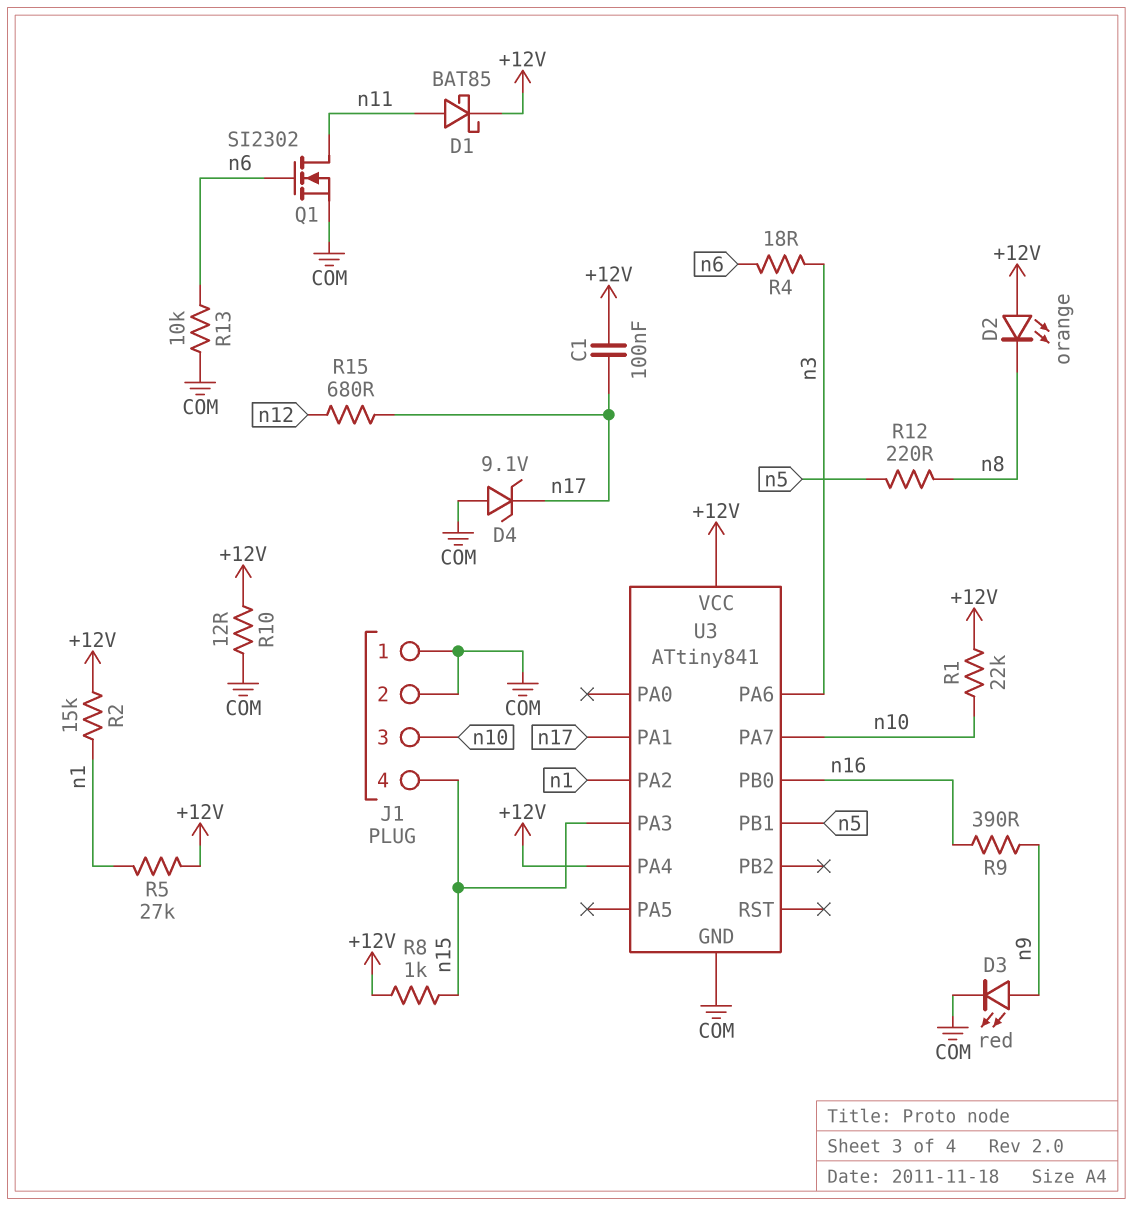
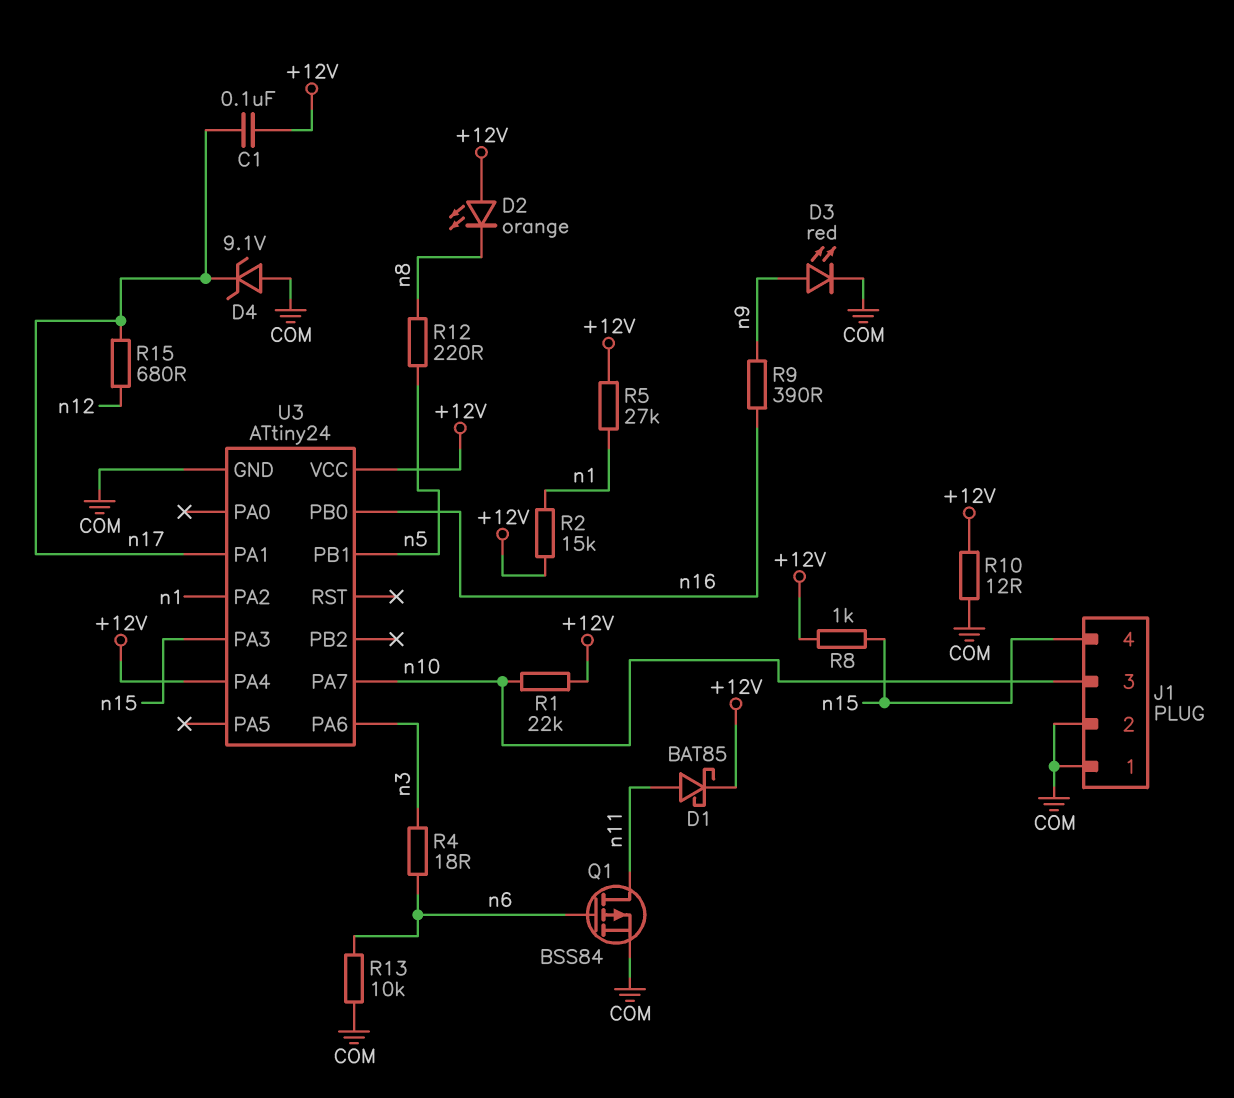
Q1: NMOS SI2302 (G n6, D n11, S COM) -> PMOS BSS84 (G n6, D n11, S COM)
U3: ATtiny841 -> ATtiny24

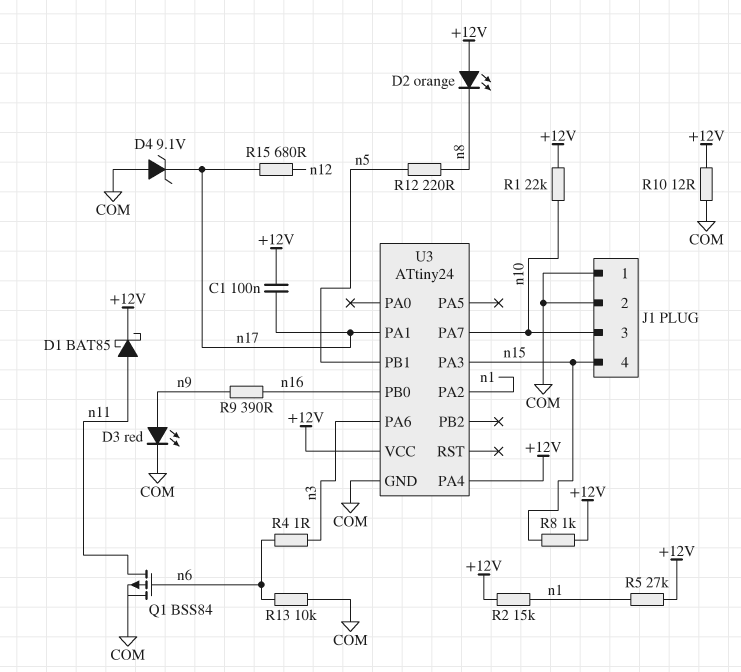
R4: 18 (n3, n6) -> 1 (n3, n6)

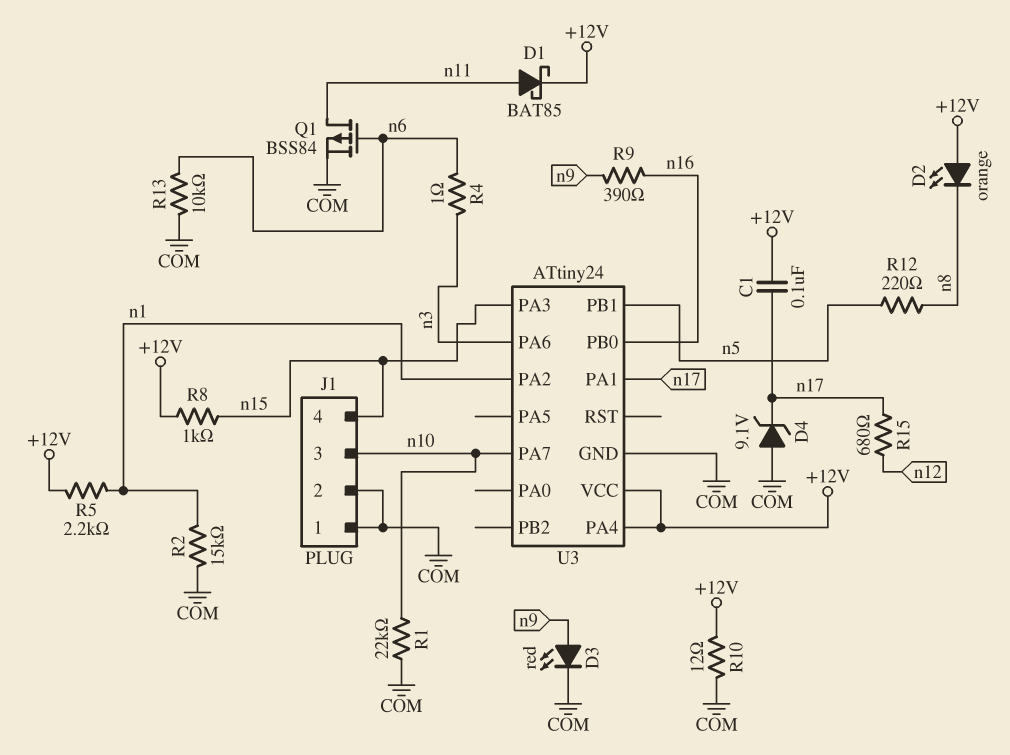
R1: 22k (+12V, n10) -> 22k (COM, n10)
R2: 15k (+12V, n1) -> 15k (COM, n1)
R5: 27k (+12V, n1) -> 2.2k (+12V, n1)

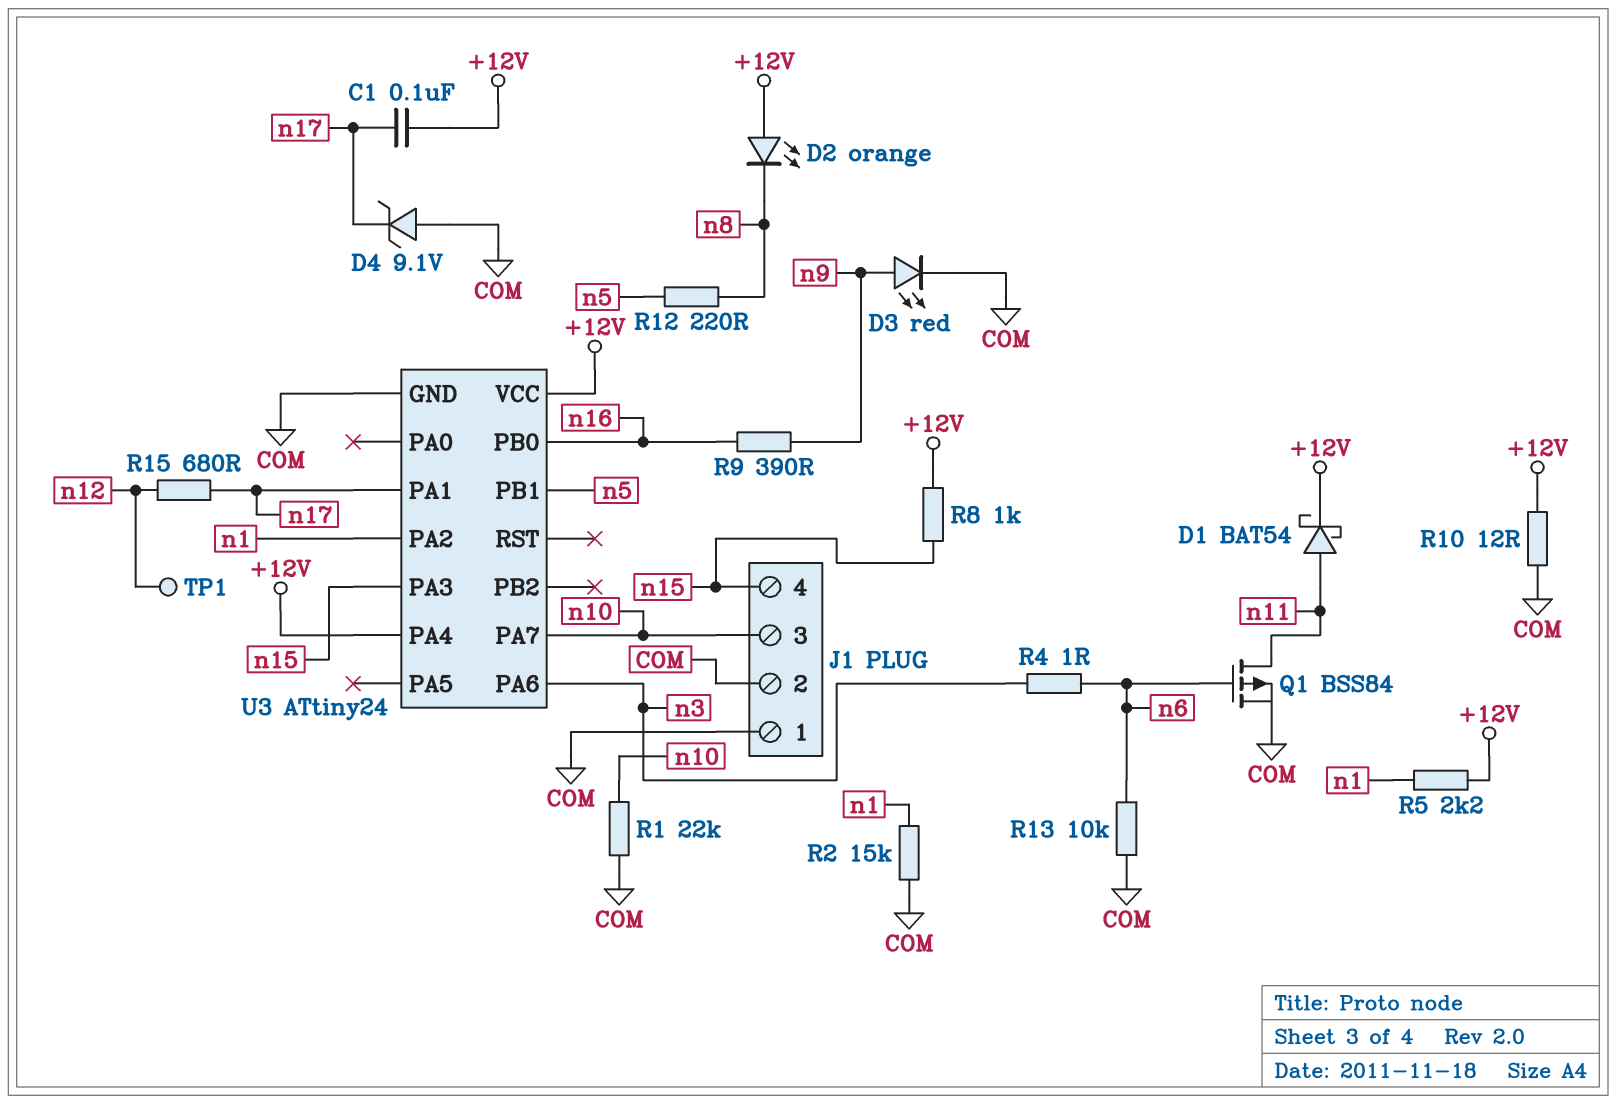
D1: schottky BAT85 (A n11, K +12V) -> schottky BAT54 (A n11, K +12V)
TP1: none -> test point (n12)

